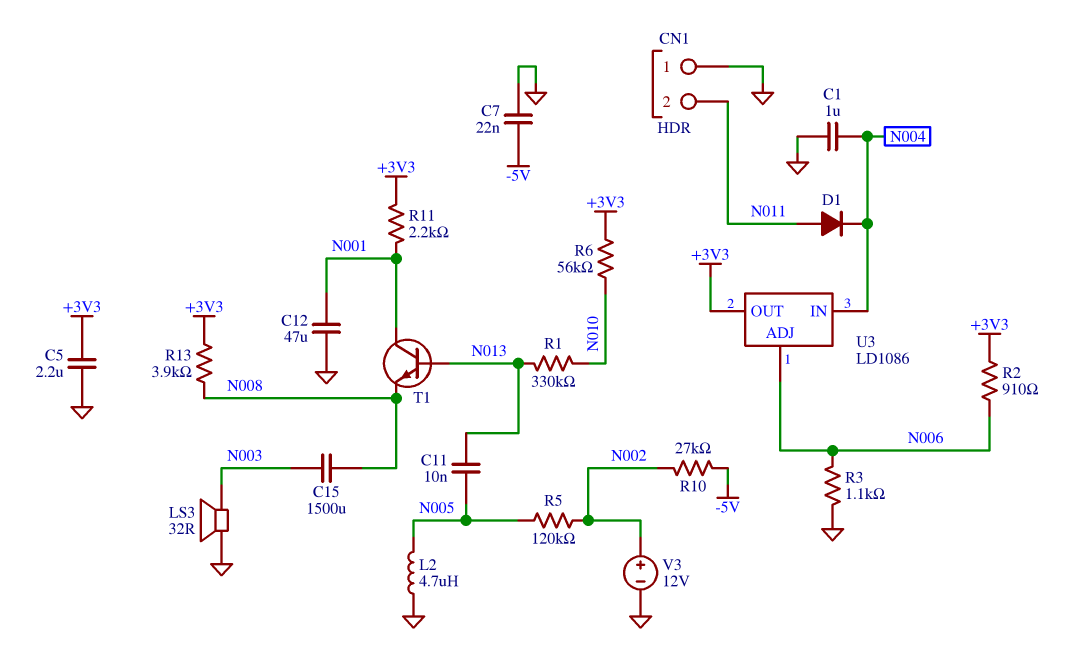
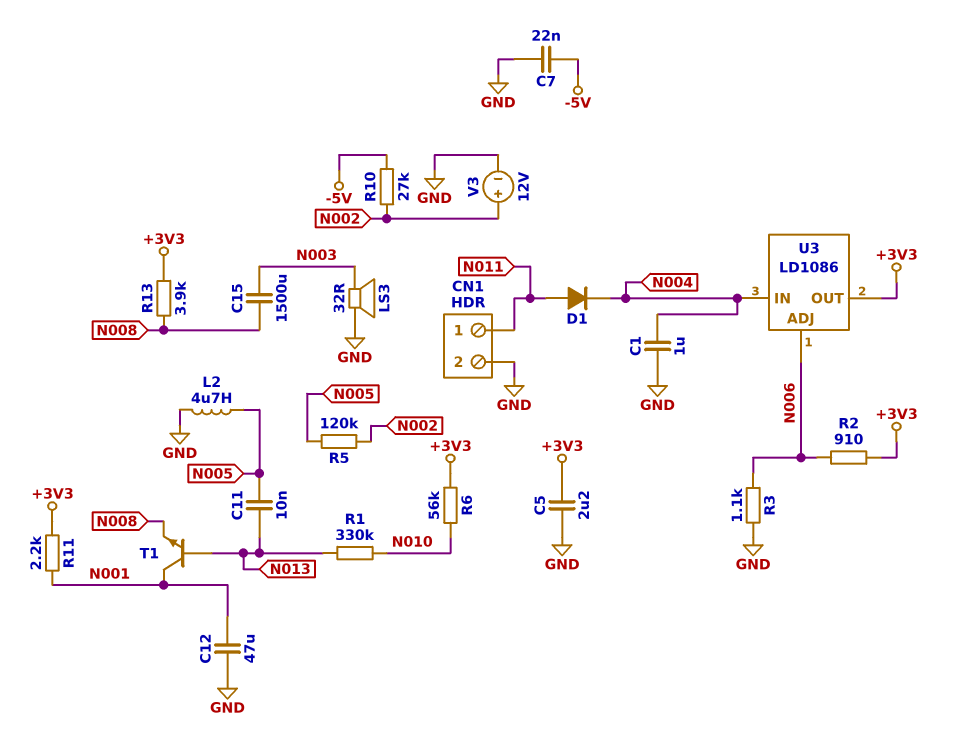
CN1 pin 1: GND -> N011
CN1 pin 2: N011 -> GND

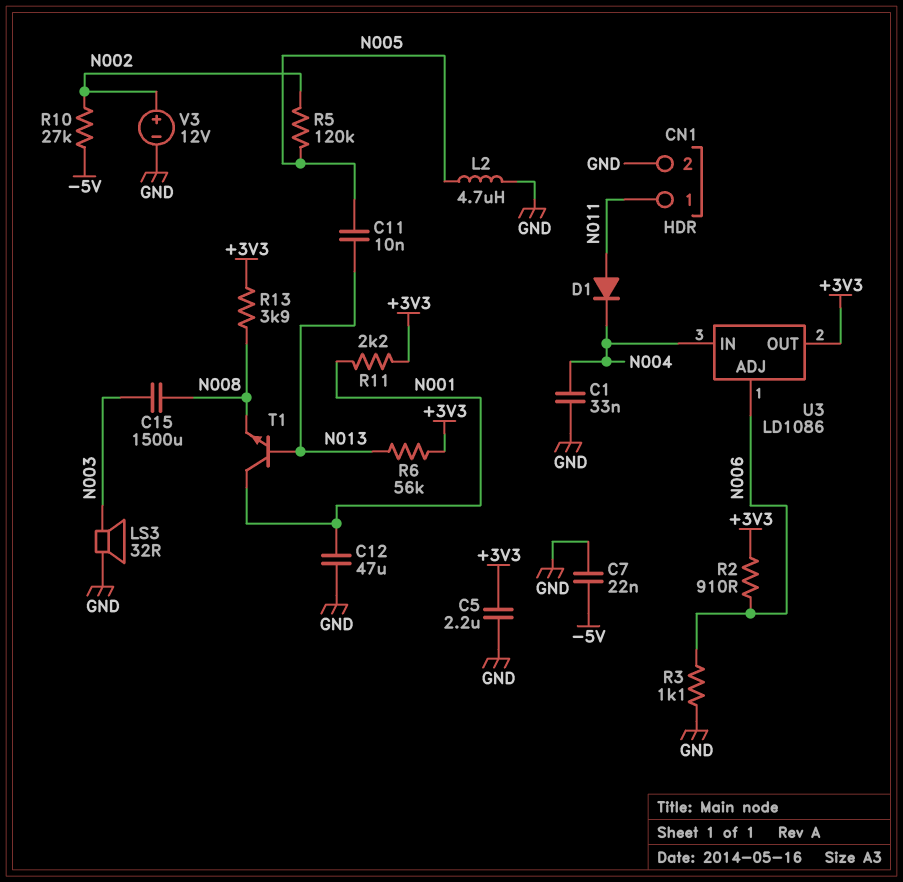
C1: 1uF (GND, N004) -> 33nF (GND, N004)
R1: 330k (N010, N013) -> none
R6: 56k (+3V3, N010) -> 56k (+3V3, N013)

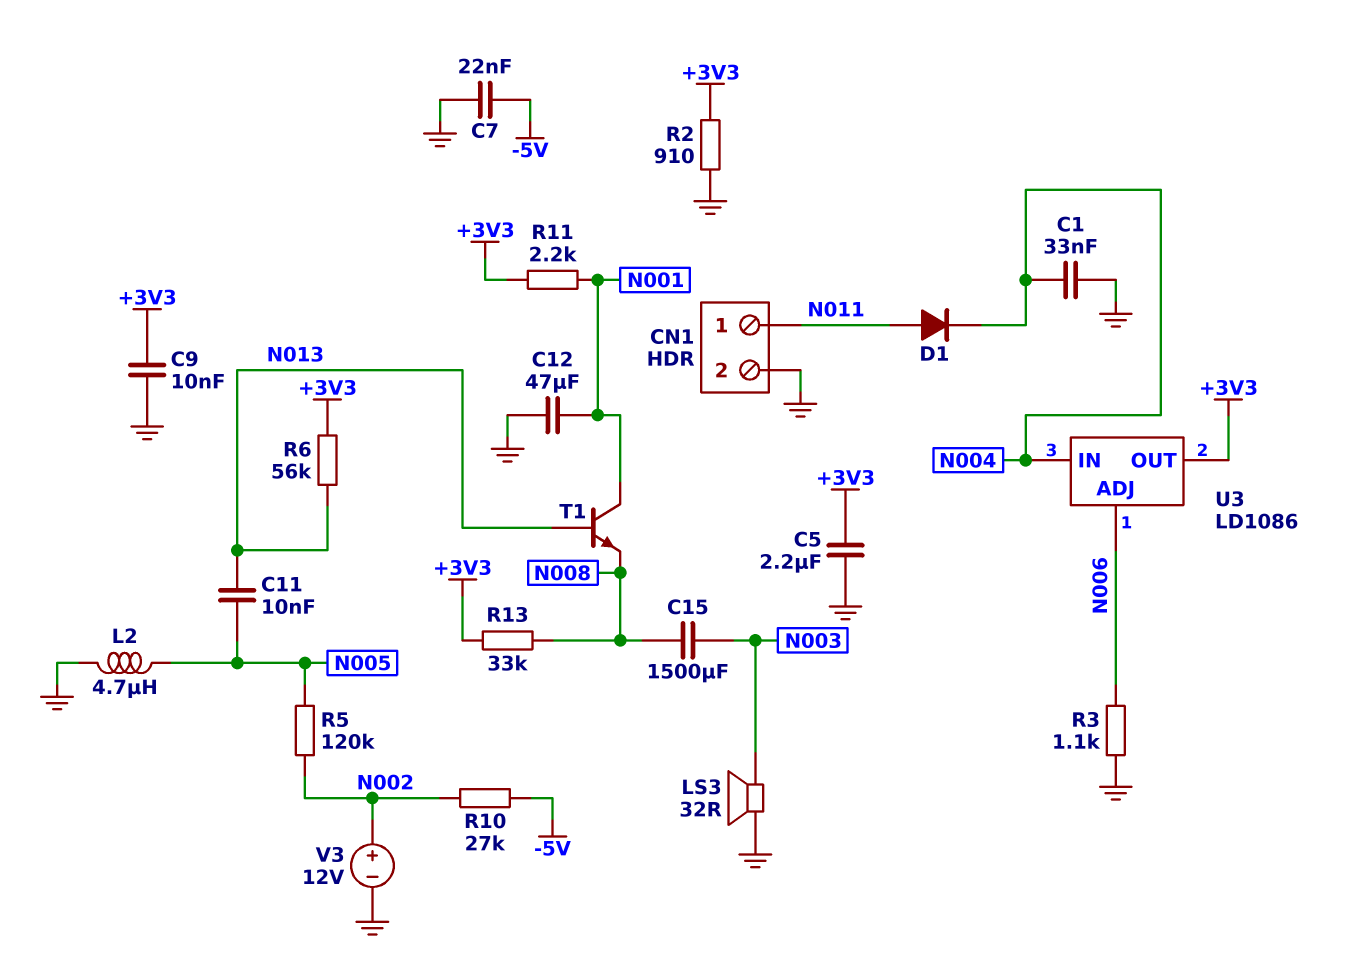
C9: none -> 10nF (+3V3, GND)
R2: 910 (+3V3, N006) -> 910 (+3V3, GND)
R13: 3.9k (+3V3, N008) -> 33k (+3V3, N008)

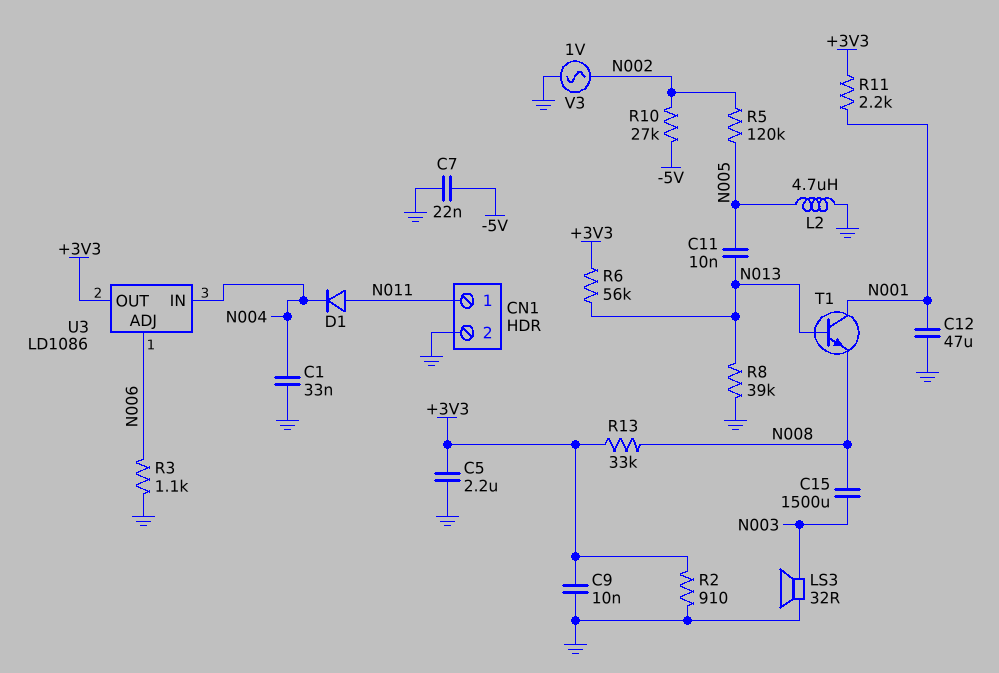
R8: none -> 39k (GND, N013)
V3: 12V (plus N002, minus GND) -> AC 1V (GND, N002)

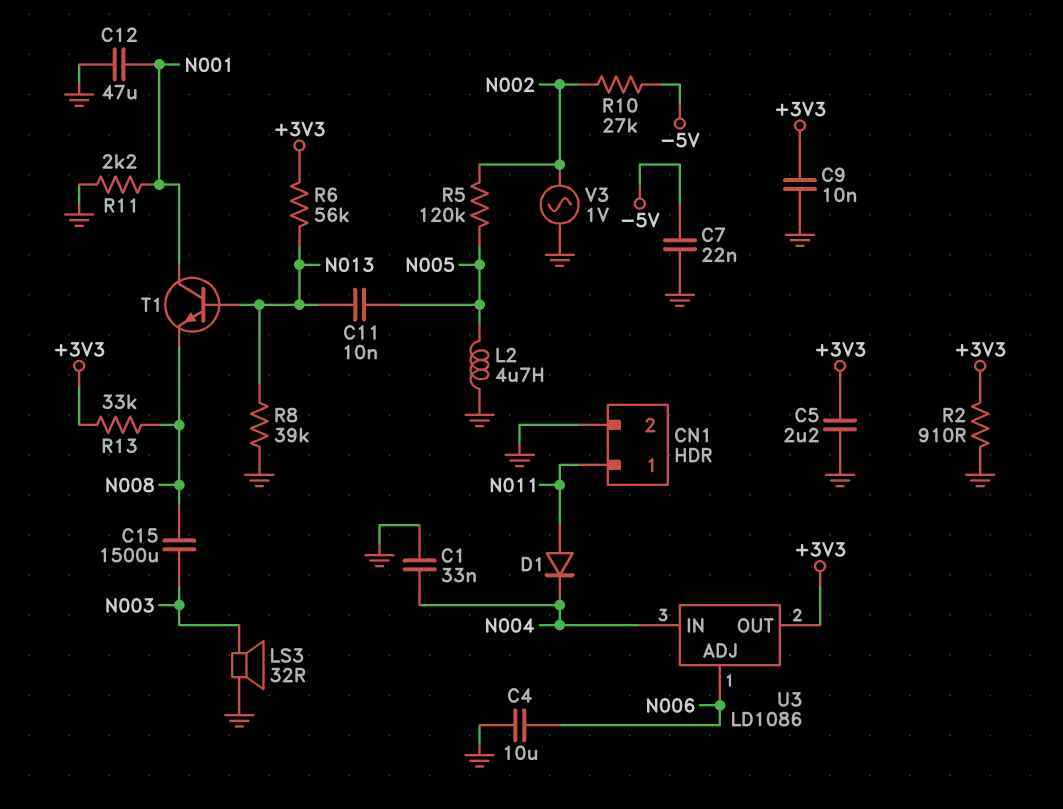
C4: none -> 10uF (GND, N006)
R3: 1.1k (GND, N006) -> none
R11: 2.2k (+3V3, N001) -> 2.2k (GND, N001)

